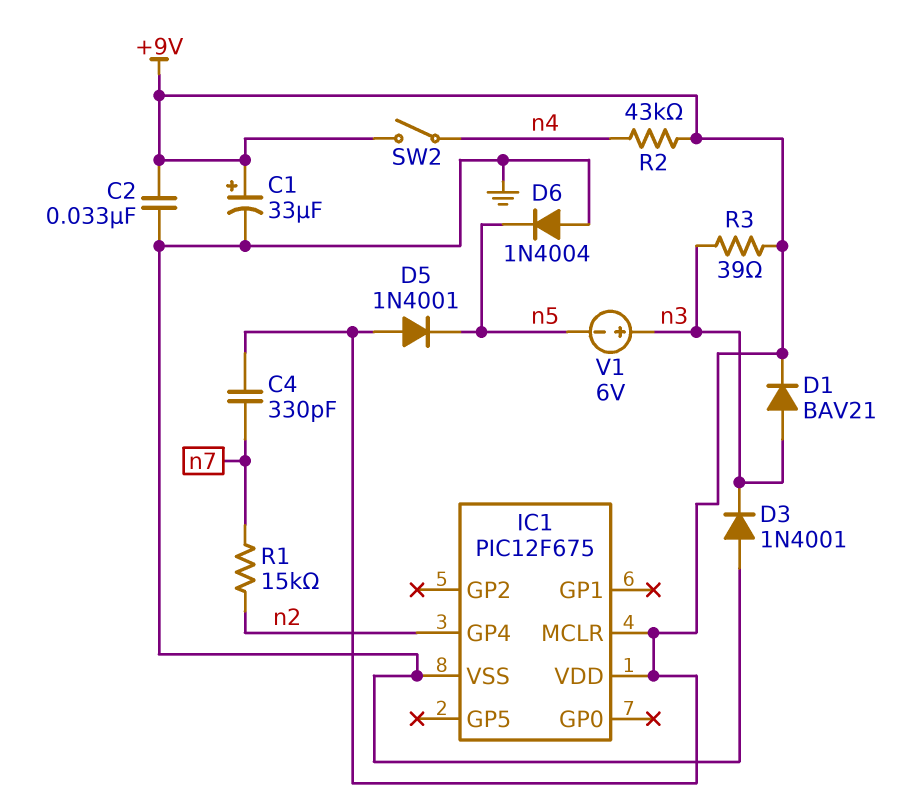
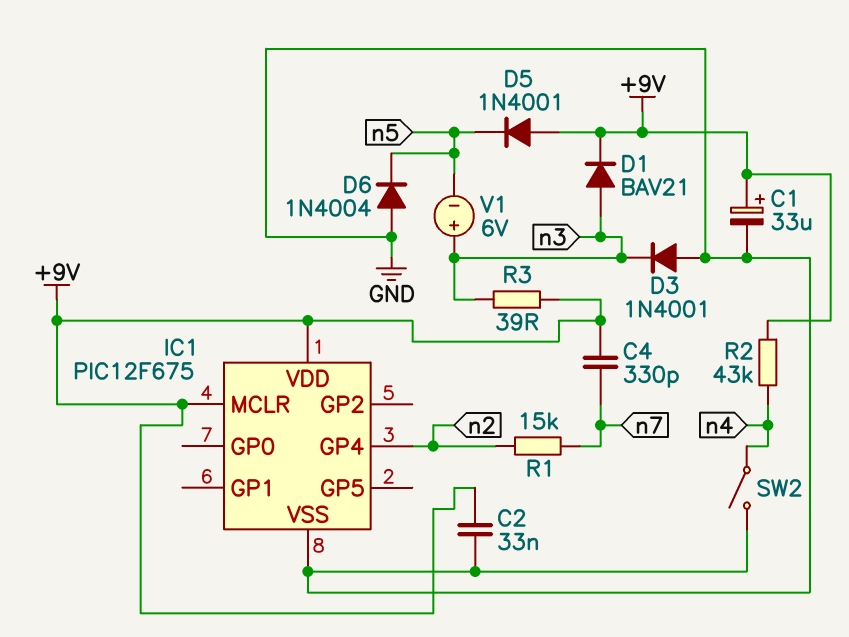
SW2: switch (+9V, n4) -> switch (GND, n4)

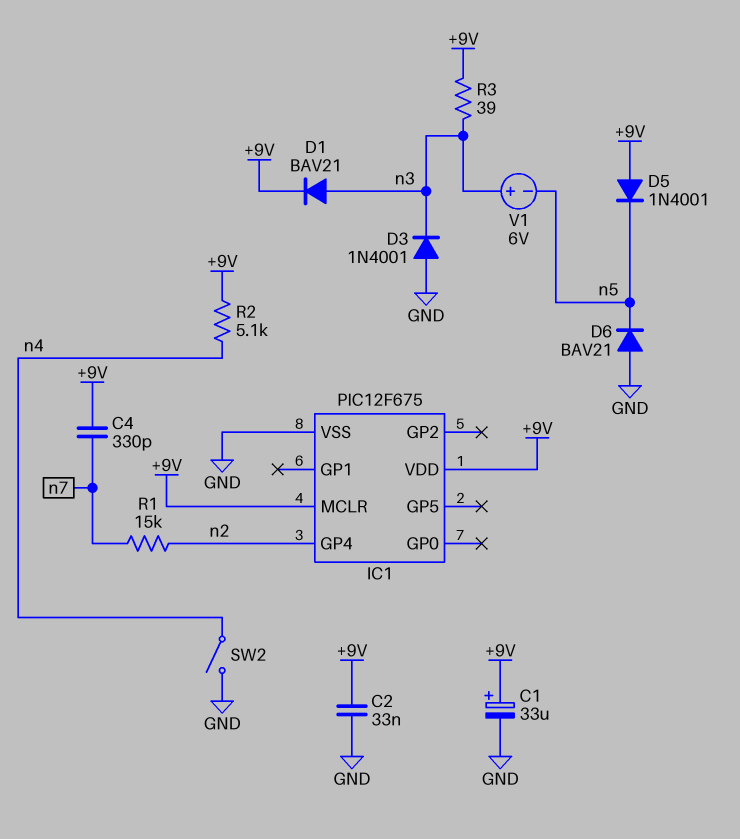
D6: diode 1N4004 (A GND, K n5) -> diode BAV21 (A GND, K n5)
R2: 43k (+9V, n4) -> 5.1k (+9V, n4)

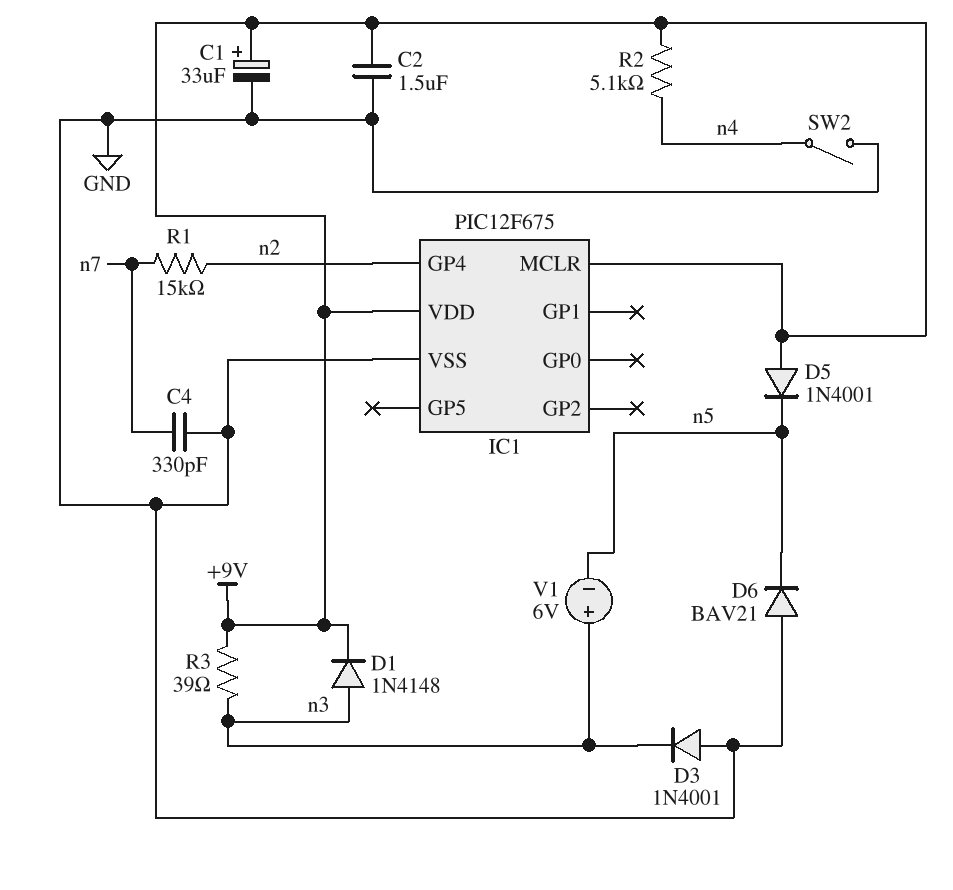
C2: 33nF (+9V, GND) -> 1.5uF (+9V, GND)
C4: 330pF (+9V, n7) -> 330pF (GND, n7)
D1: diode BAV21 (A n3, K +9V) -> diode 1N4148 (A n3, K +9V)

